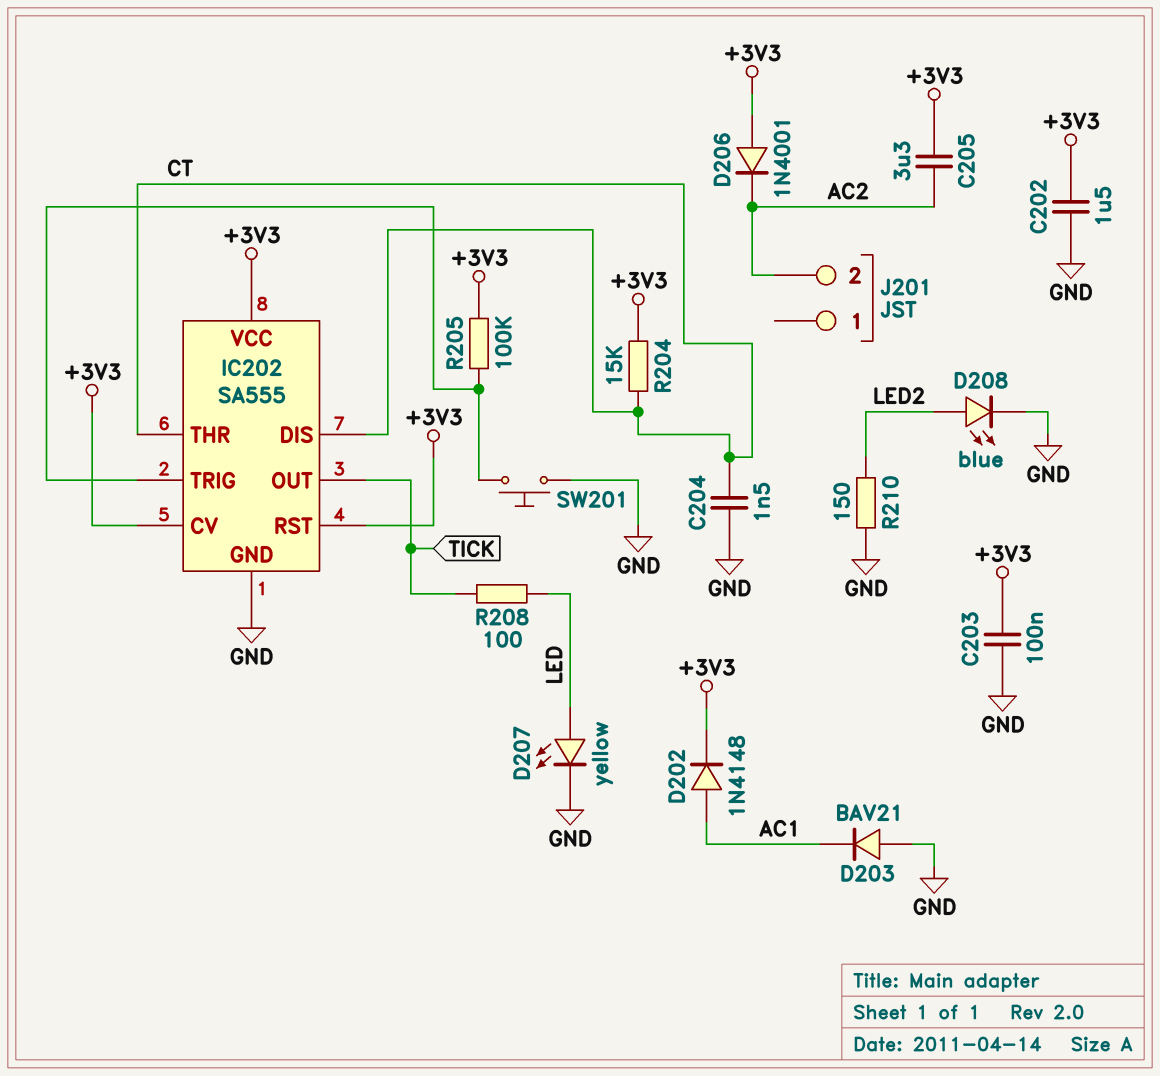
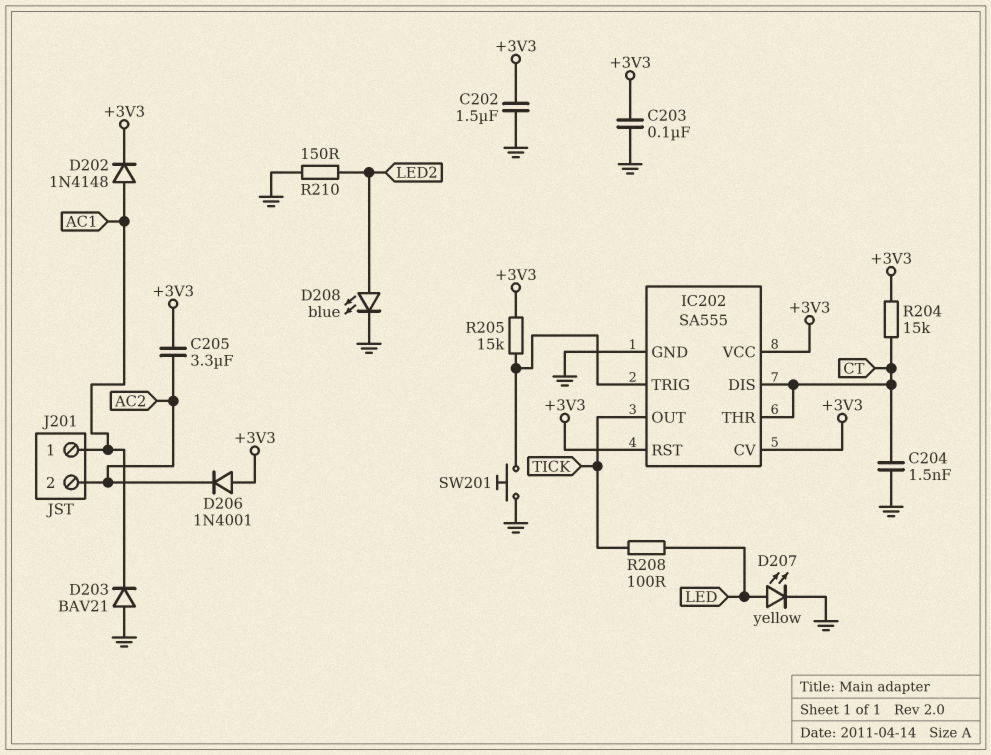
J201 pin 1: none -> AC1
R205: 100k (+3V3, IC202/TRIG) -> 15k (+3V3, IC202/TRIG)

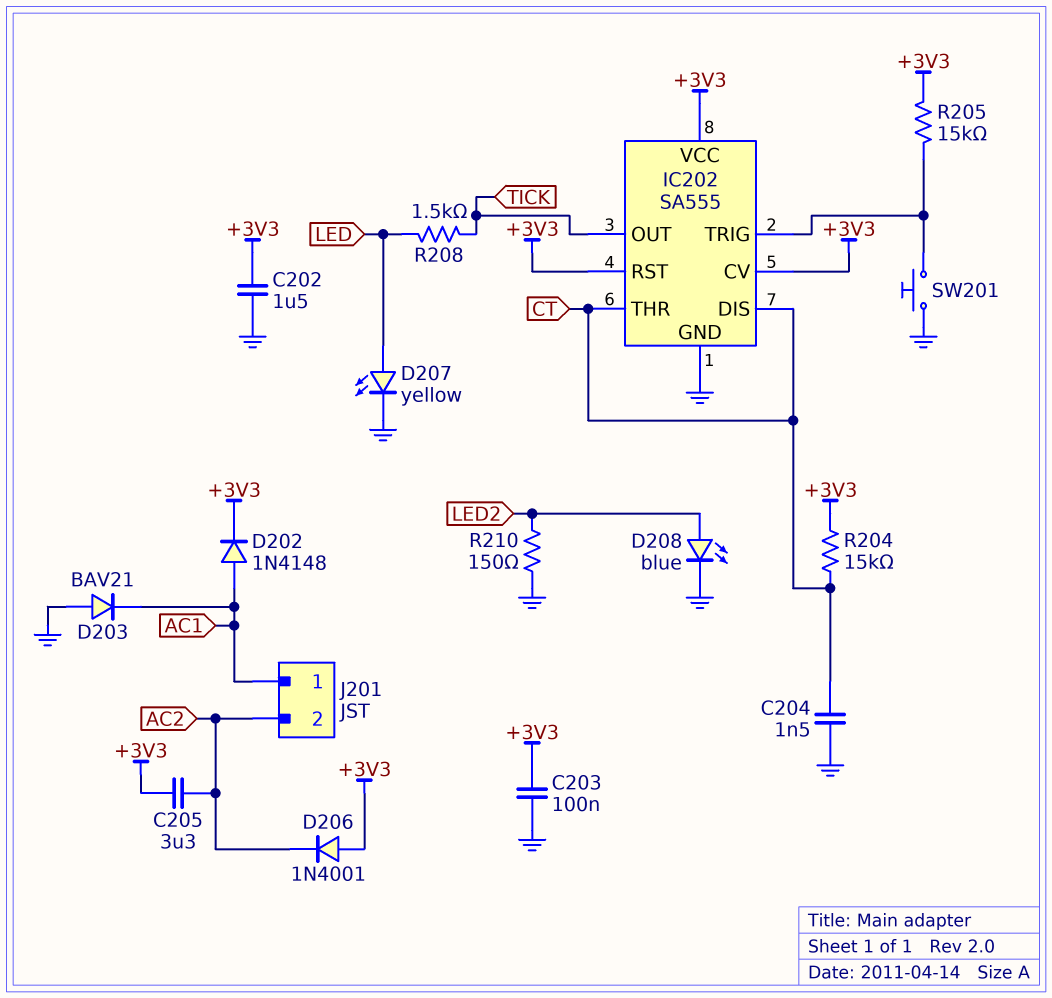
R208: 100 (LED, TICK) -> 1.5k (LED, TICK)

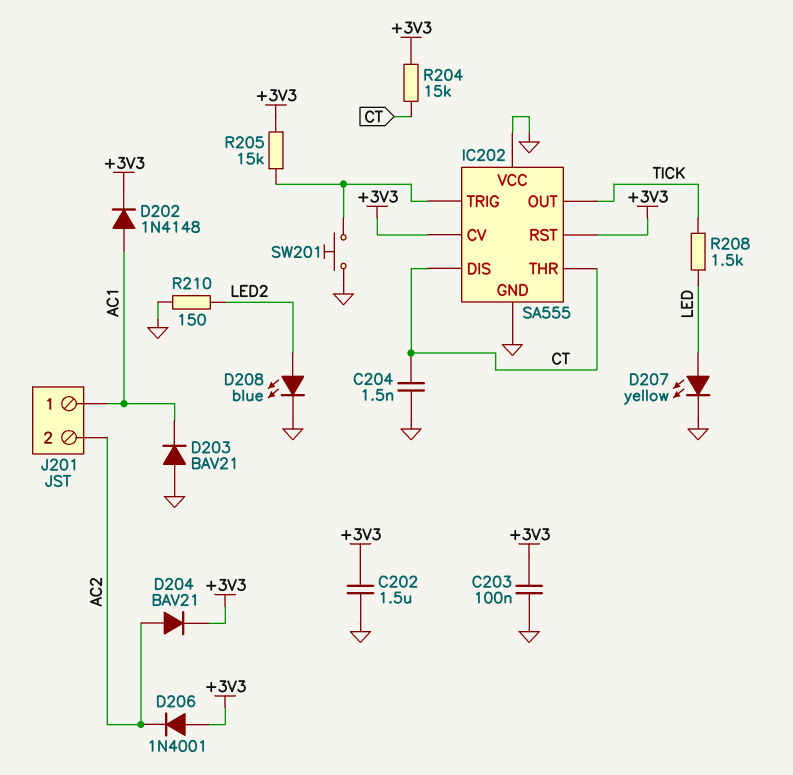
C205: 3.3uF (+3V3, AC2) -> none
D204: none -> diode BAV21 (A AC2, K +3V3)
IC202 pin VCC: +3V3 -> GND

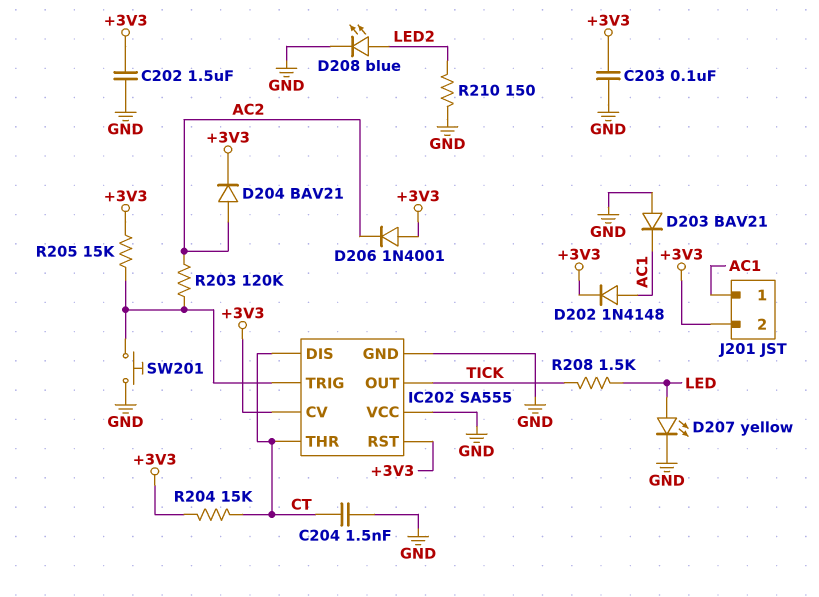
J201 pin 2: AC2 -> +3V3
R203: none -> 120k (AC2, IC202/TRIG)

